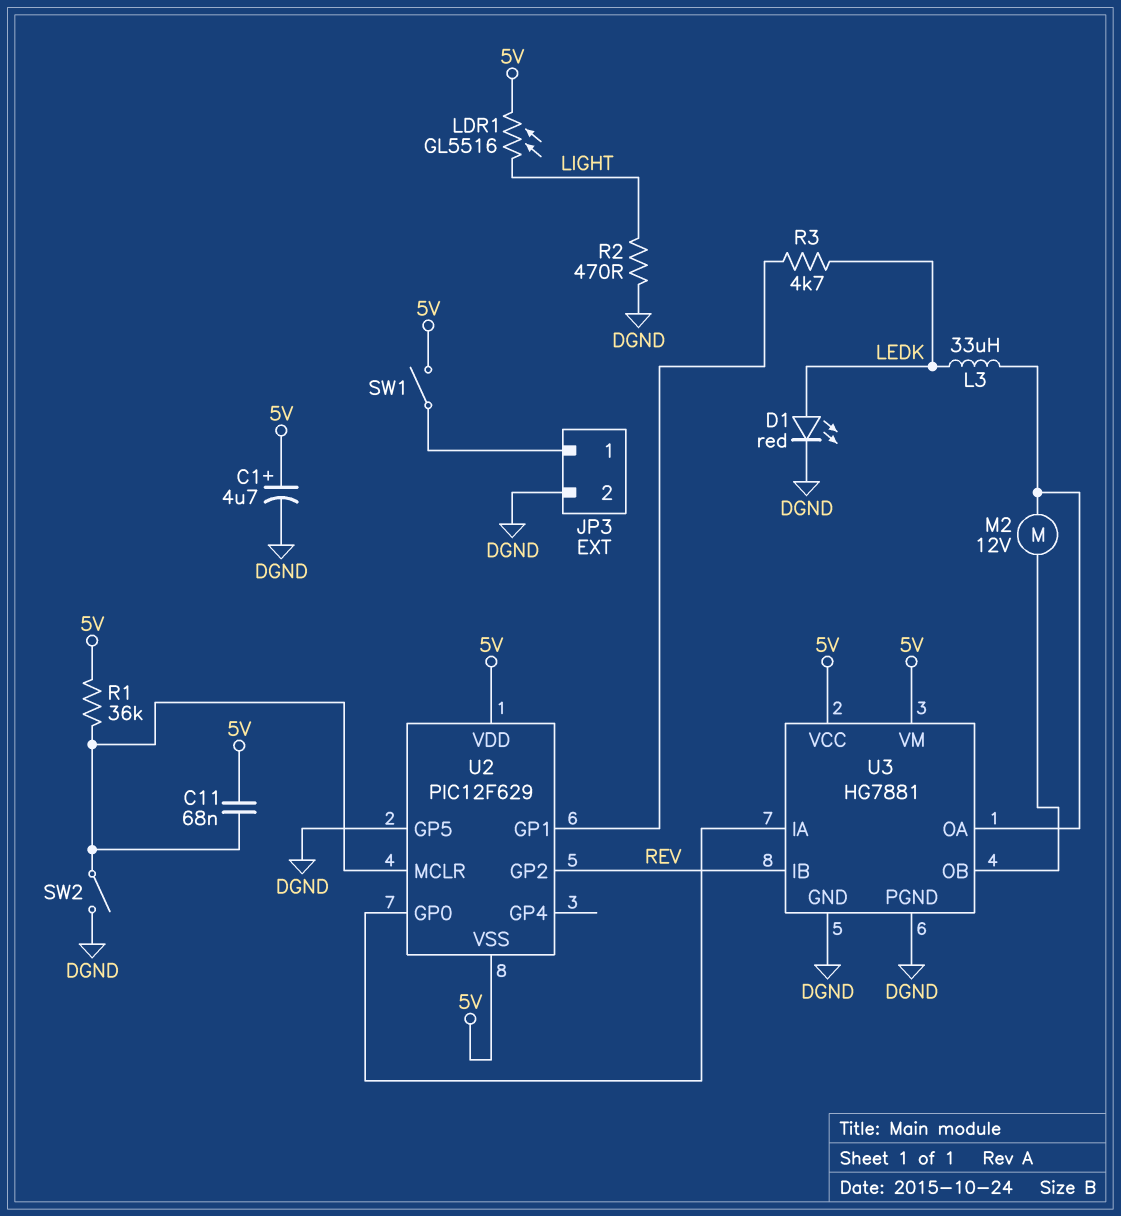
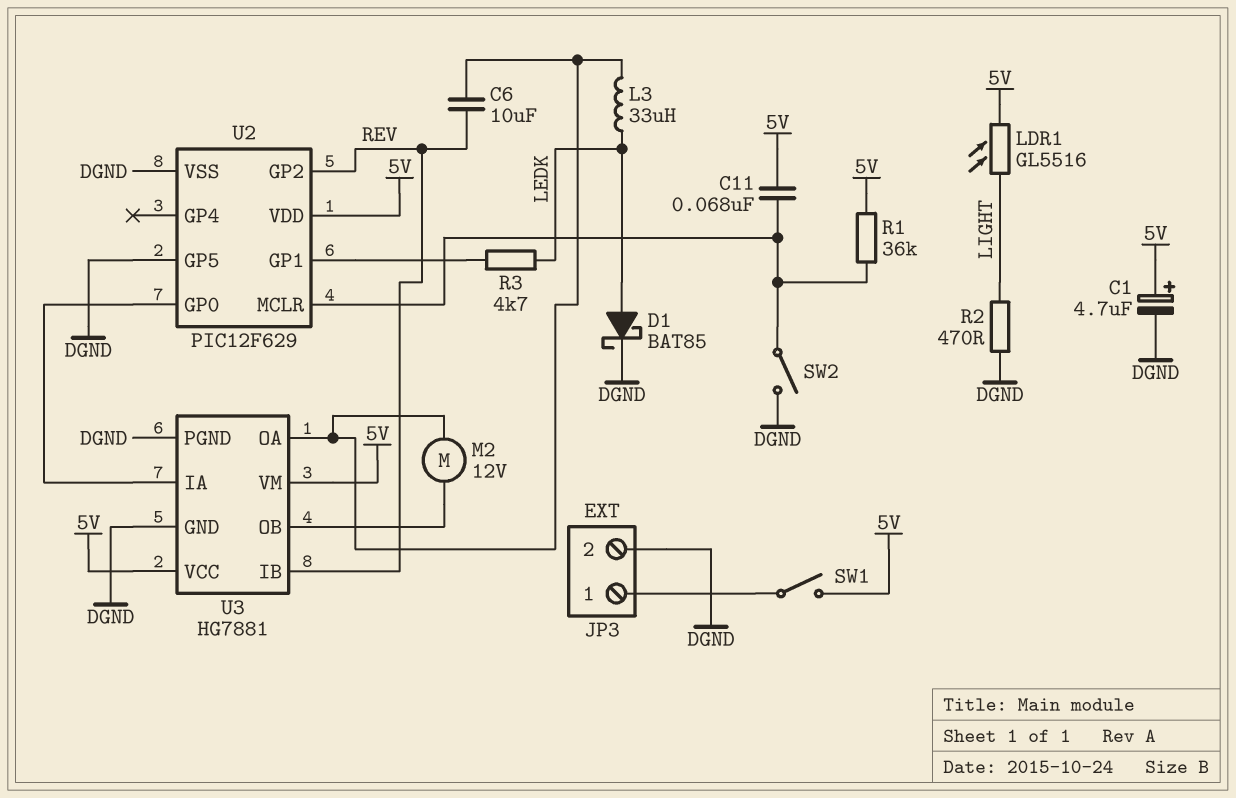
C6: none -> 10uF (REV, U3/OA)
D1: LED red (A LEDK, K DGND) -> schottky BAT85 (A LEDK, K DGND)
U2 pin VSS: 5V -> DGND

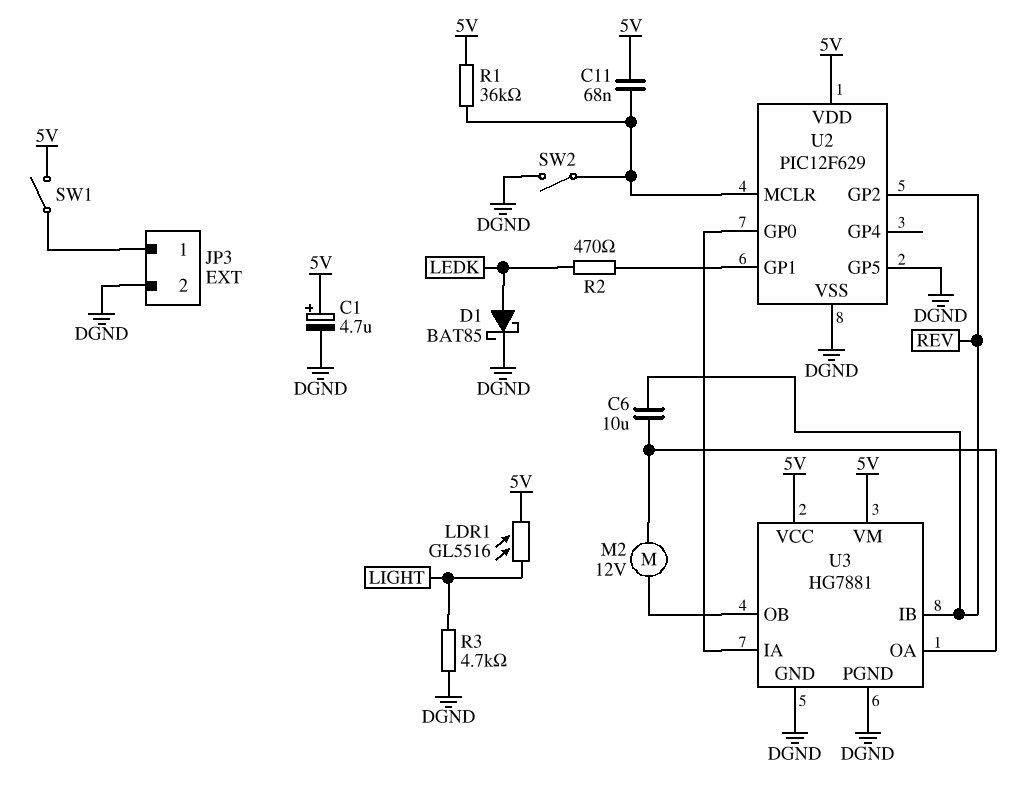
L3: 33uH (LEDK, U3/OA) -> none
R2: 470 (DGND, LIGHT) -> 470 (LEDK, U2/GP1)
R3: 4.7k (LEDK, U2/GP1) -> 4.7k (DGND, LIGHT)

